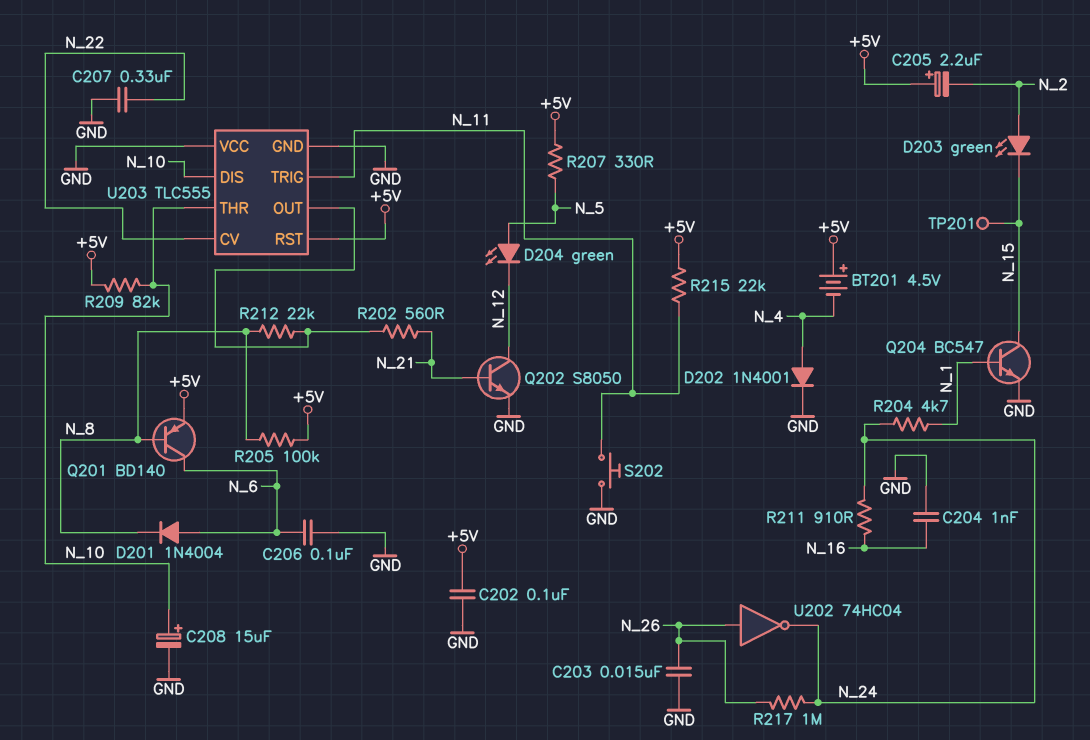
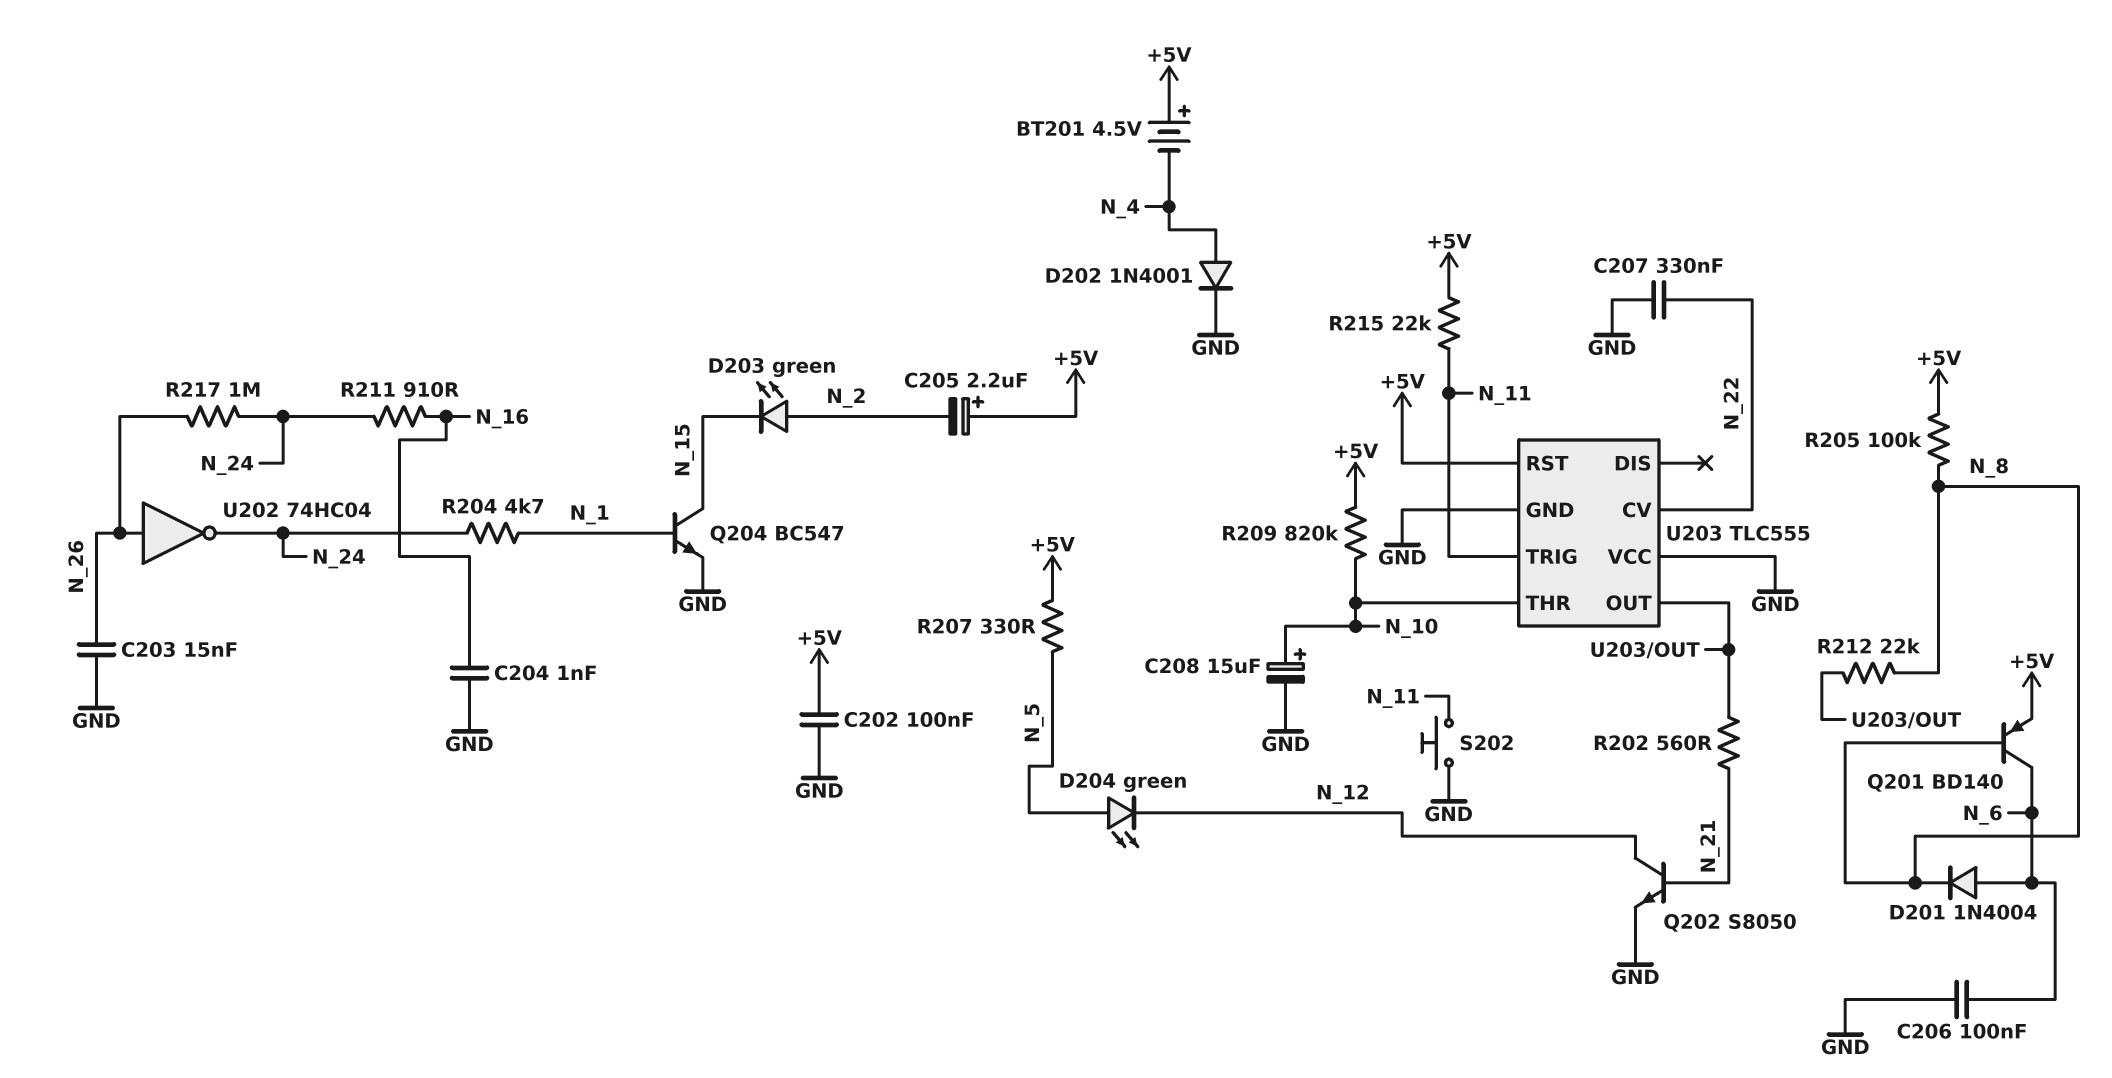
R209: 82k (+5V, N_10) -> 820k (+5V, N_10)
TP201: test point (N_15) -> none
U203 pin DIS: N_10 -> none

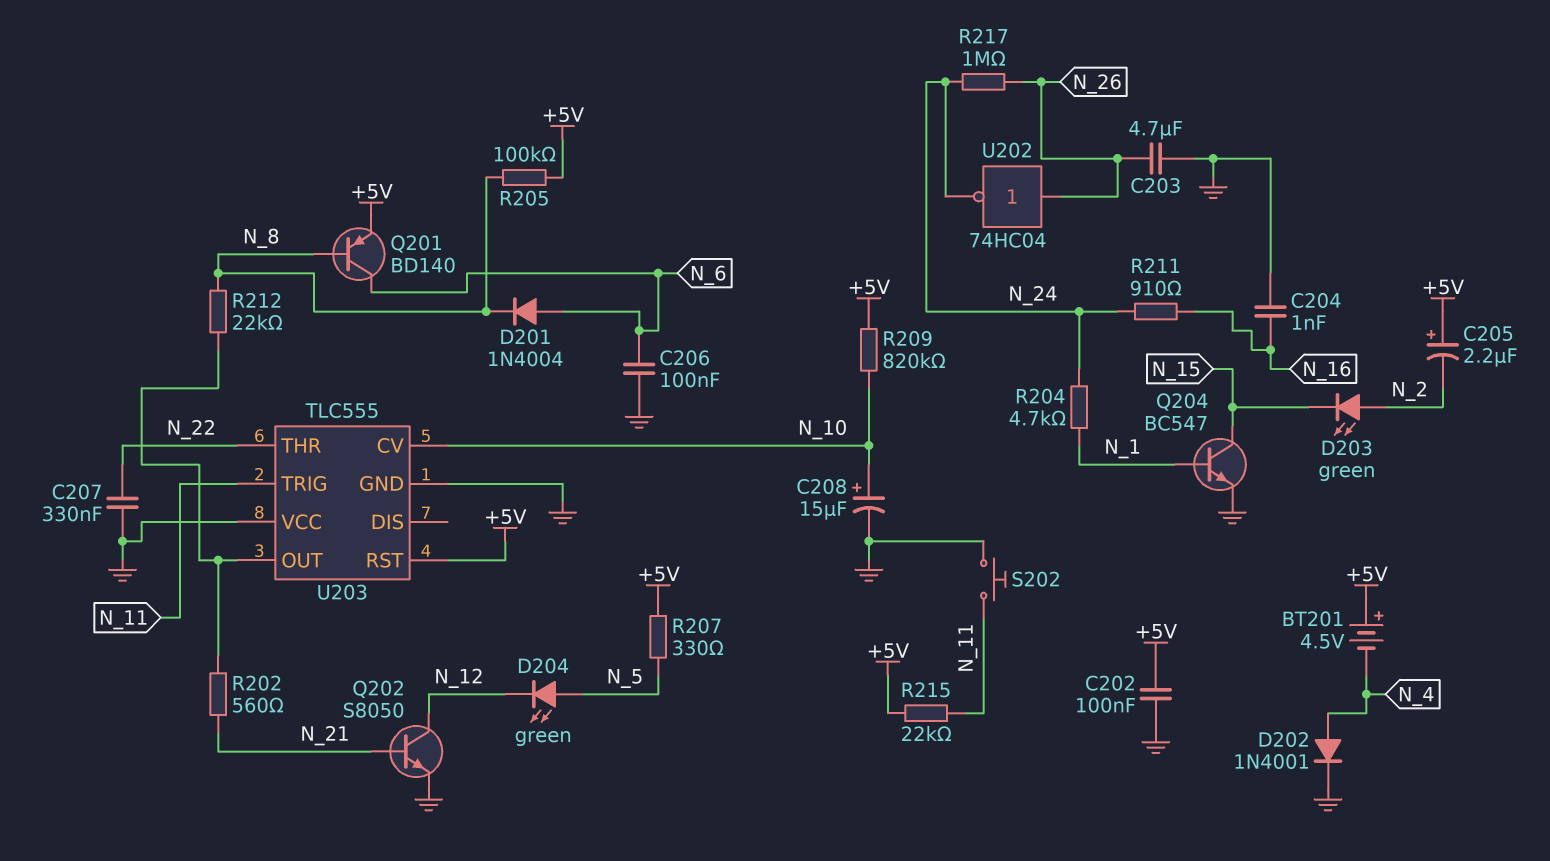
C203: 15nF (GND, N_26) -> 4.7uF (GND, N_26)
U203 pin CV: N_22 -> N_10
U203 pin THR: N_10 -> N_22

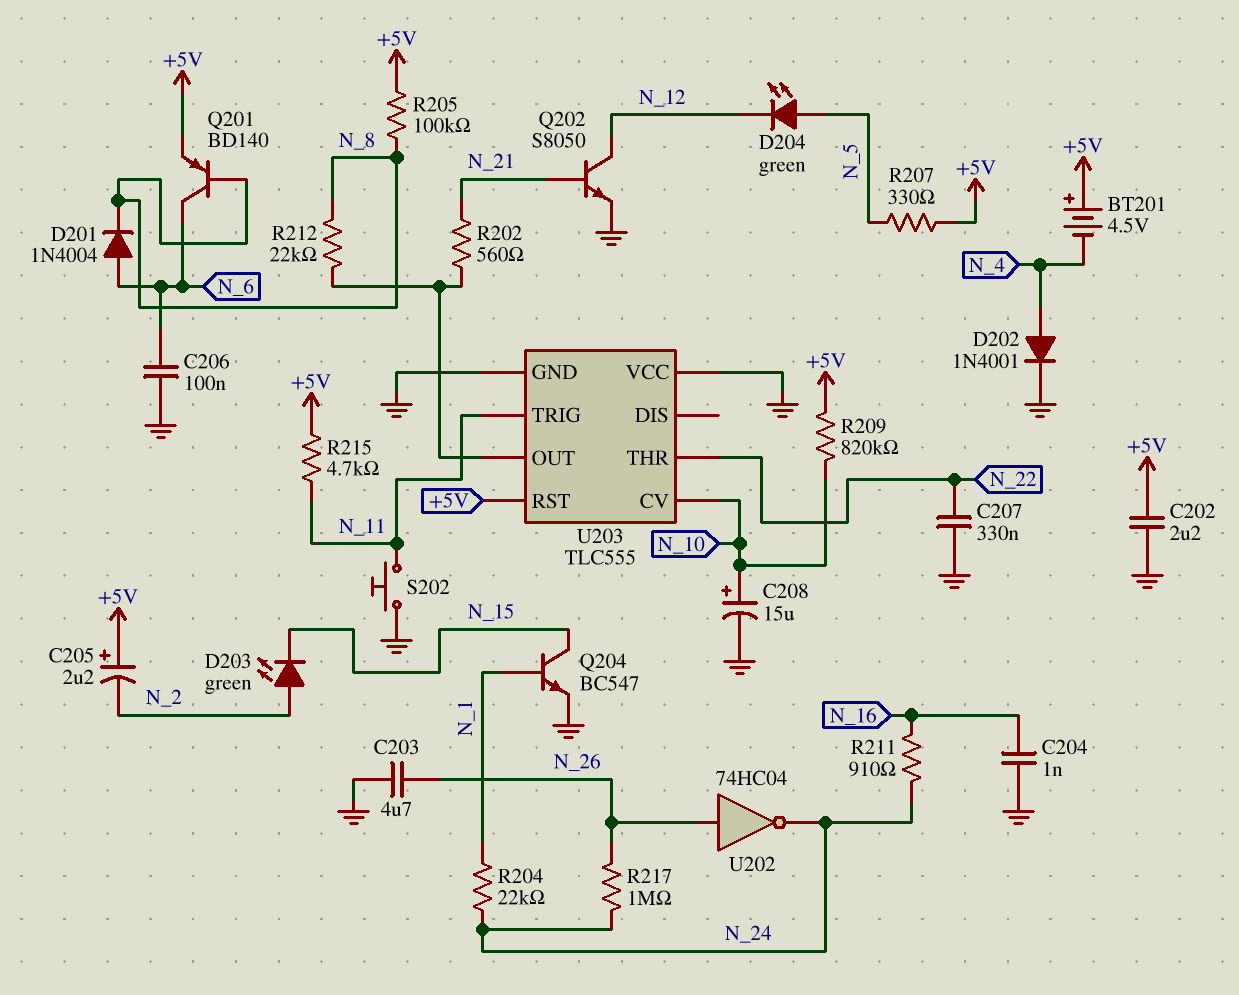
C202: 100nF (+5V, GND) -> 2.2uF (+5V, GND)
R204: 4.7k (N_1, N_24) -> 22k (N_1, N_24)
R215: 22k (+5V, N_11) -> 4.7k (+5V, N_11)

